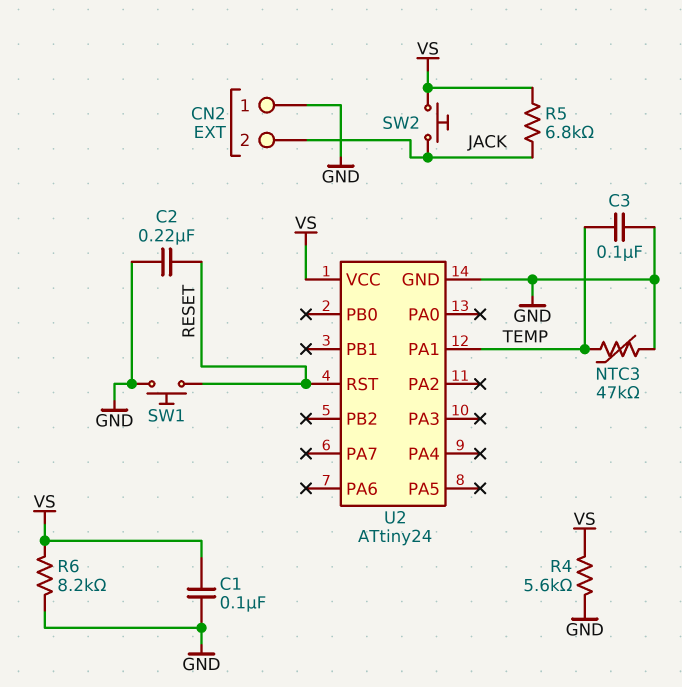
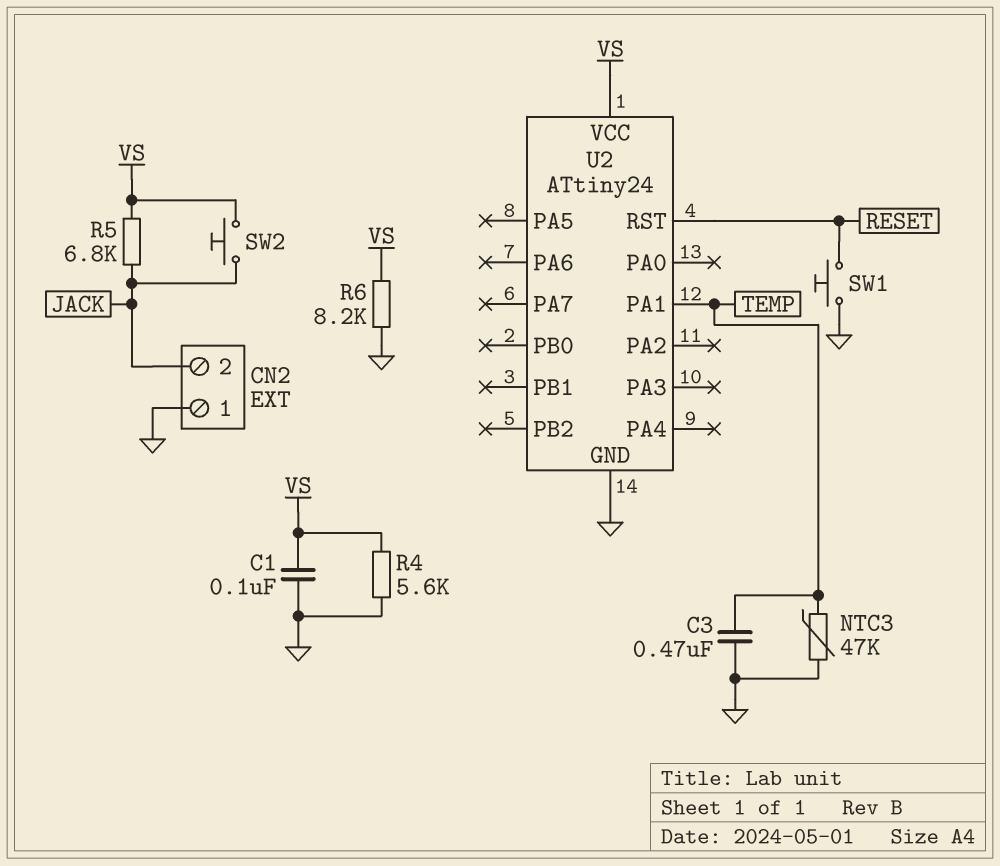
C2: 220nF (GND, RESET) -> none
C3: 100nF (GND, TEMP) -> 470nF (GND, TEMP)

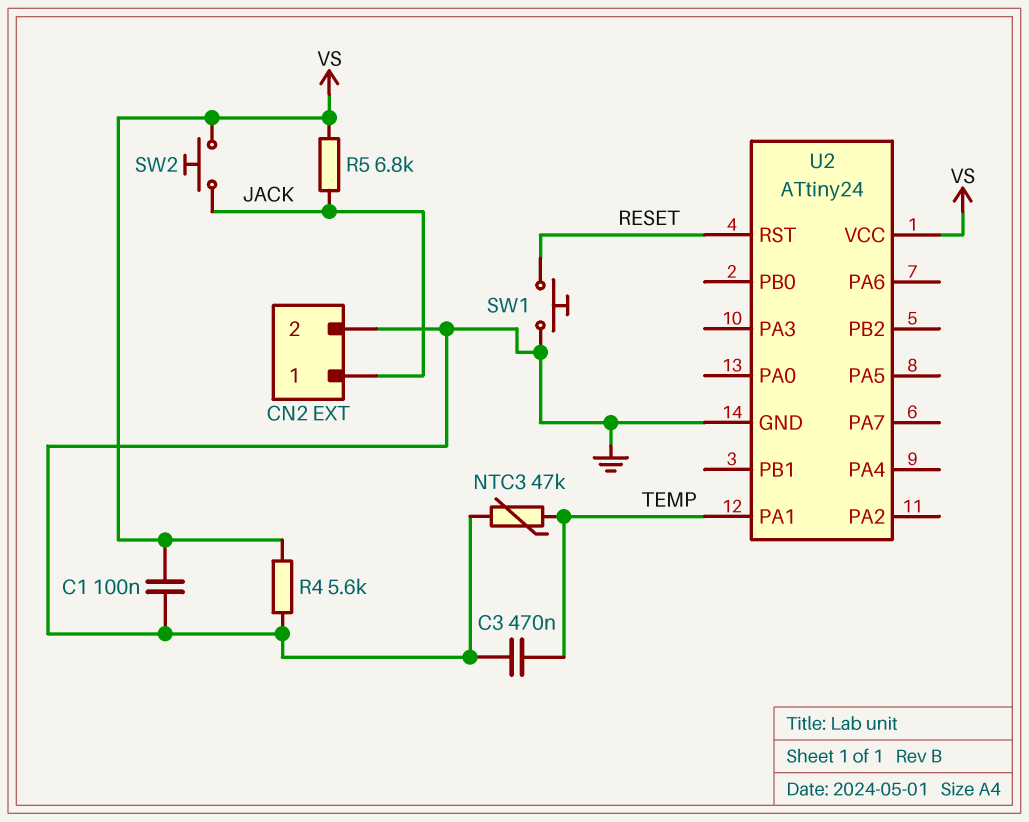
CN2 pin 1: GND -> JACK
CN2 pin 2: JACK -> GND
R6: 8.2k (GND, VS) -> none

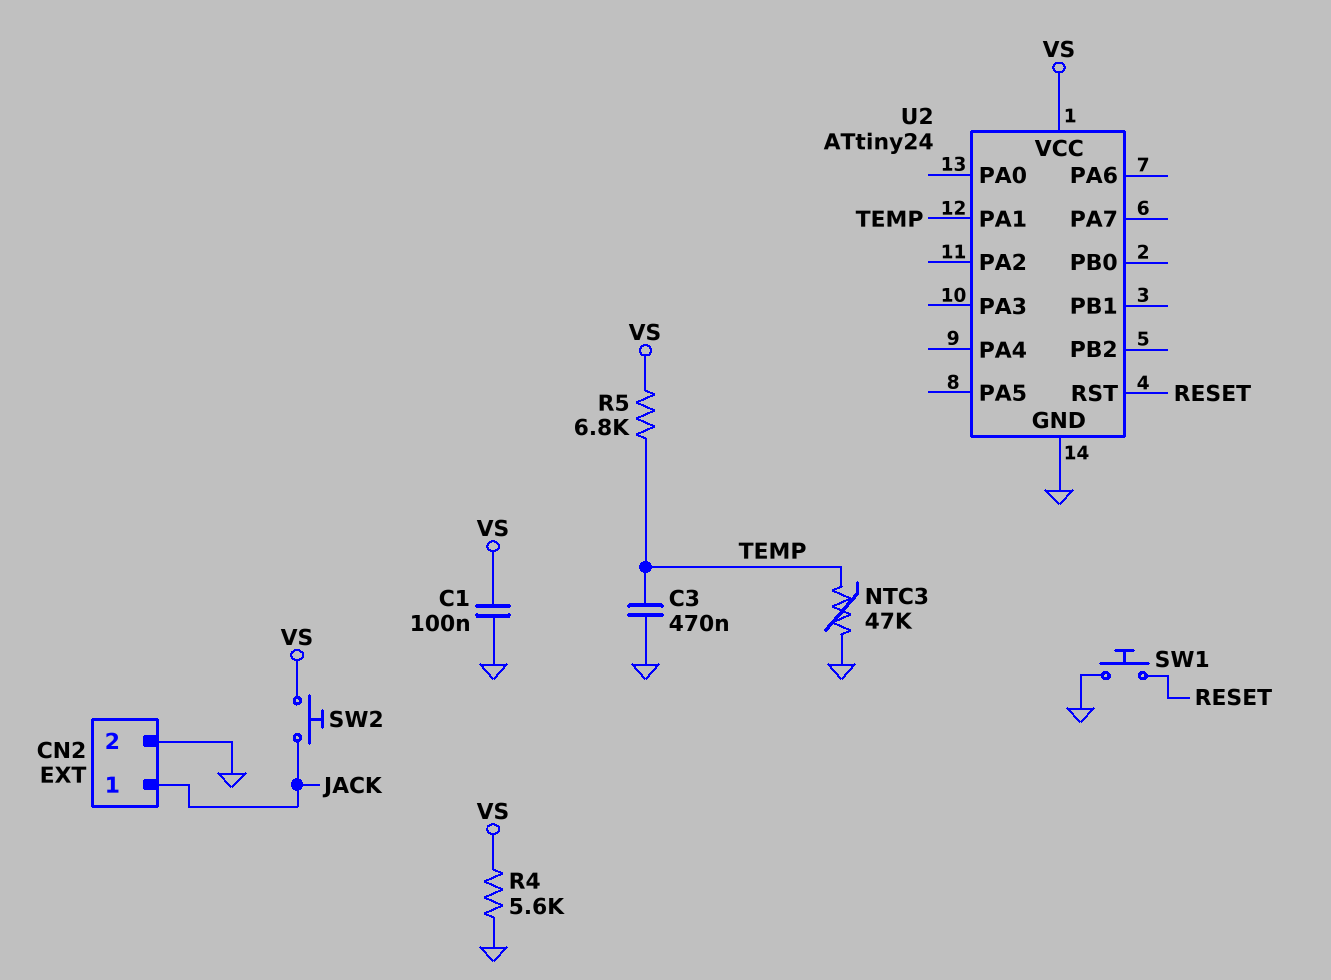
R5: 6.8k (JACK, VS) -> 6.8k (TEMP, VS)

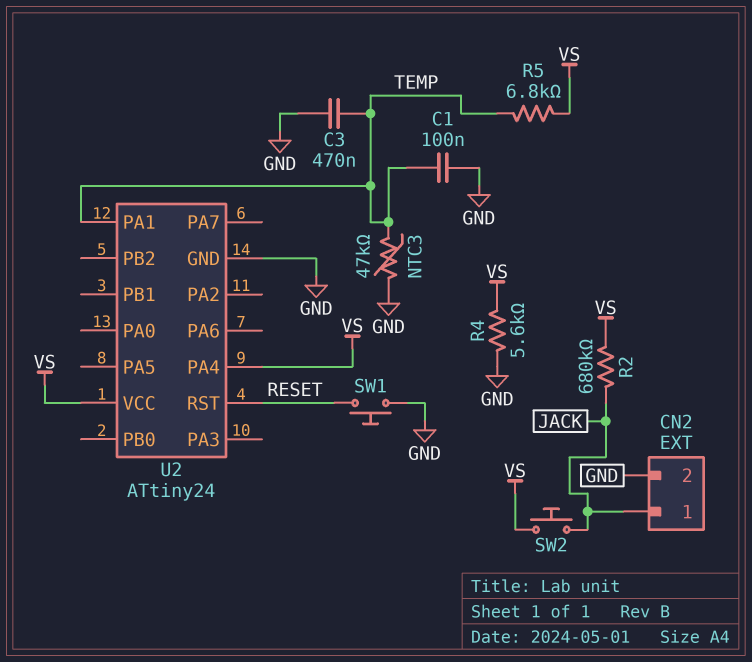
C1: 100nF (GND, VS) -> 100nF (GND, TEMP)
R2: none -> 680k (JACK, VS)
U2 pin PA4: none -> VS

